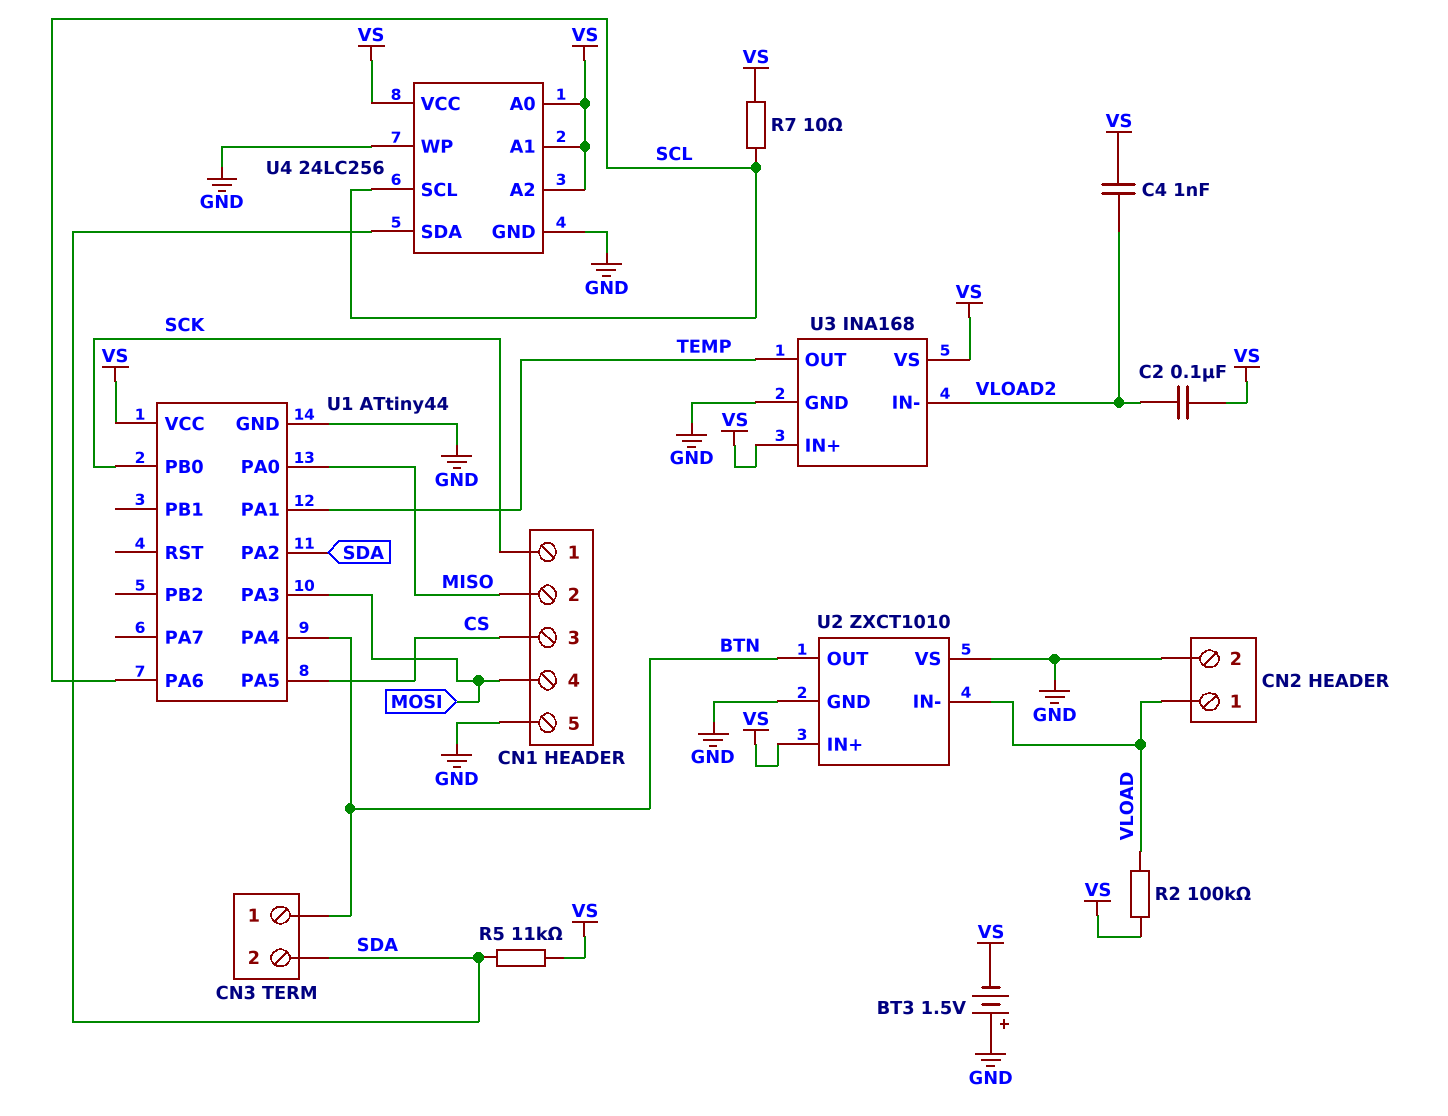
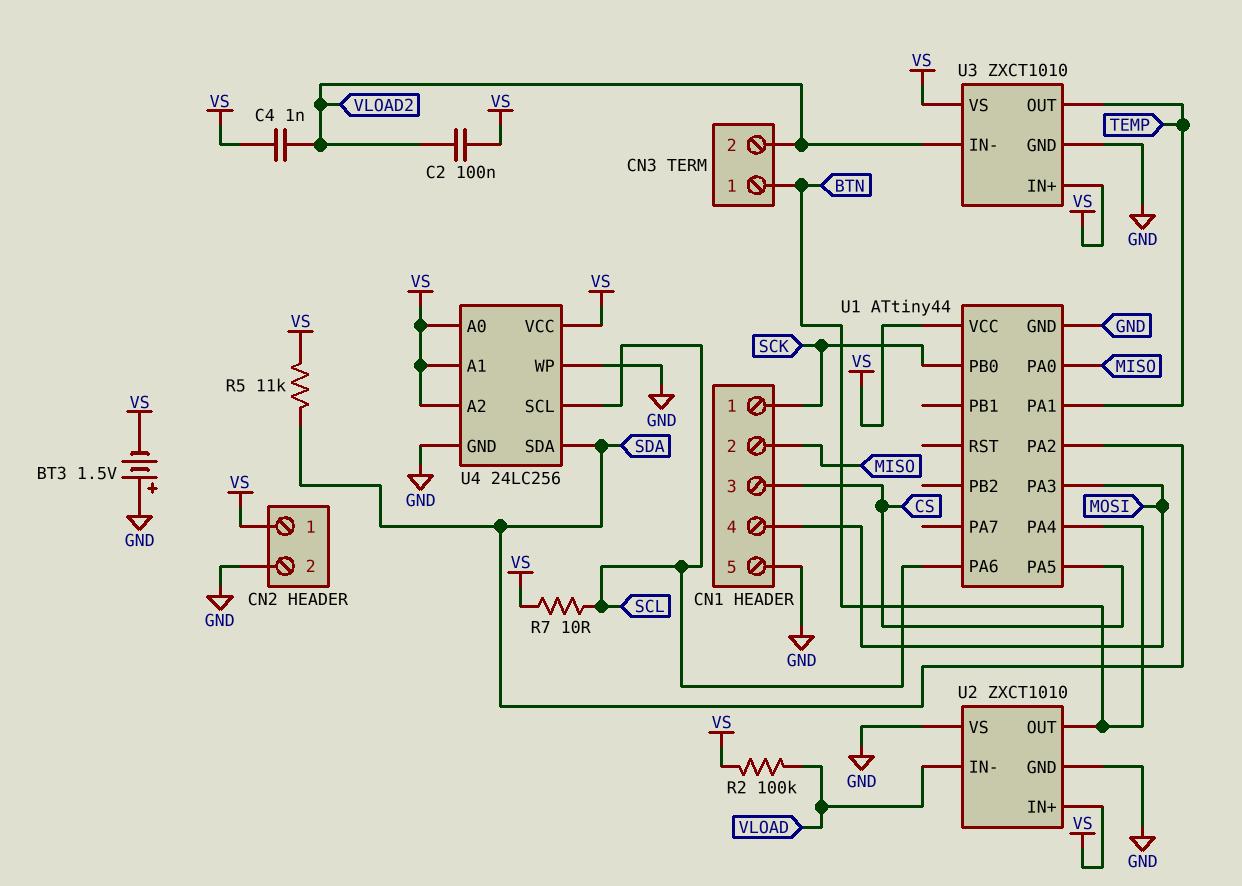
CN2 pin 1: VLOAD -> VS
CN3 pin 2: SDA -> VLOAD2
U3: INA168 -> ZXCT1010

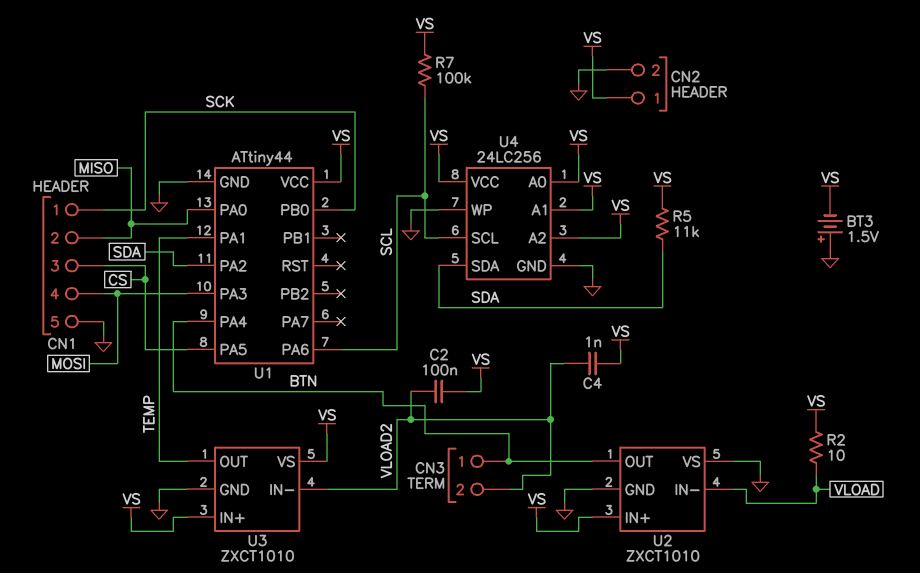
R2: 100k (VLOAD, VS) -> 10 (VLOAD, VS)
R7: 10 (SCL, VS) -> 100k (SCL, VS)

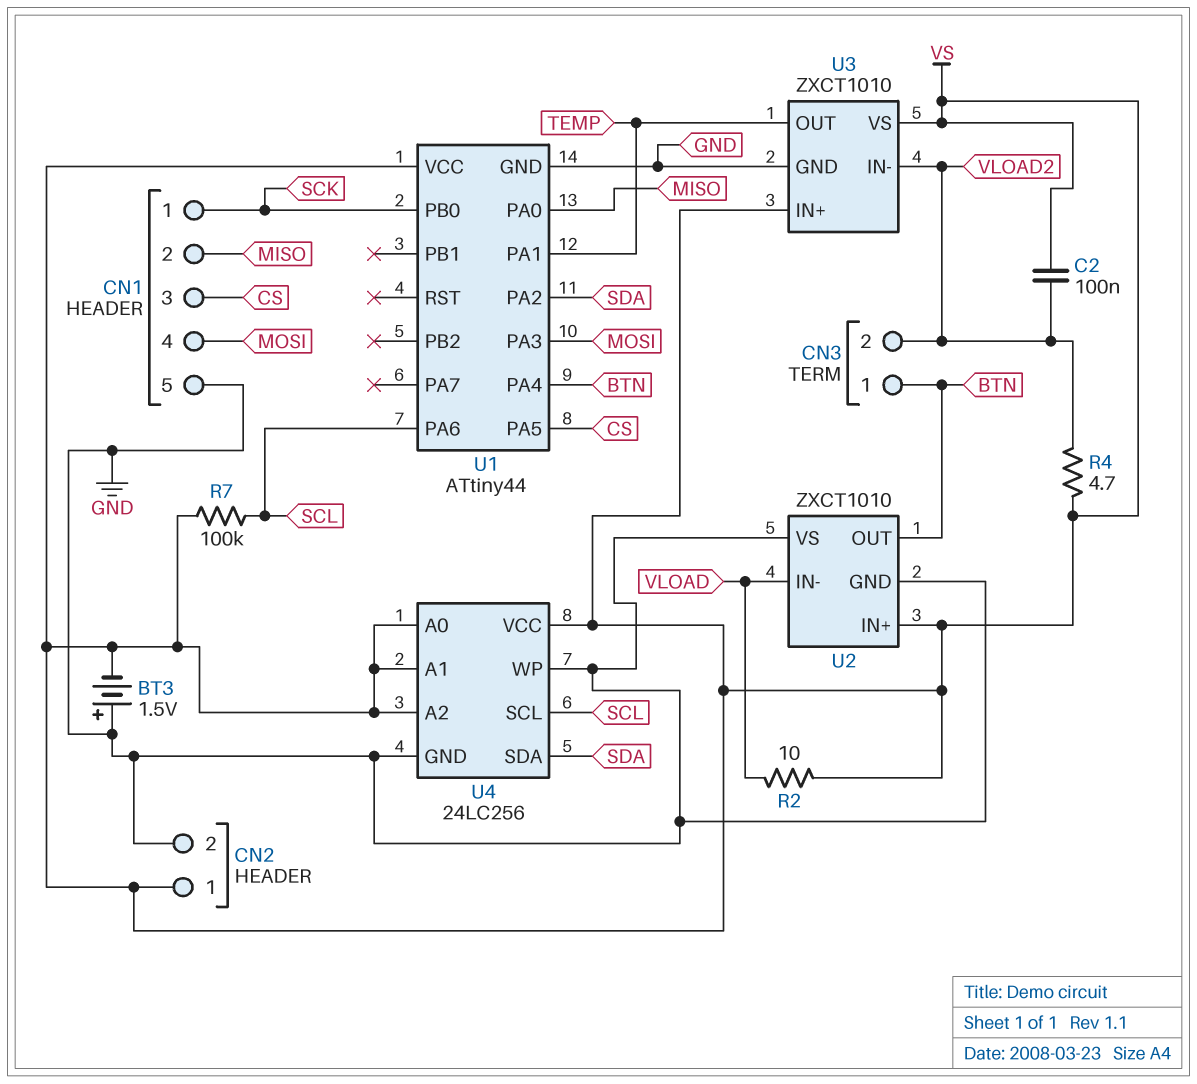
C4: 1nF (VLOAD2, VS) -> none
R4: none -> 4.7 (VLOAD2, VS)
R5: 11k (SDA, VS) -> none

